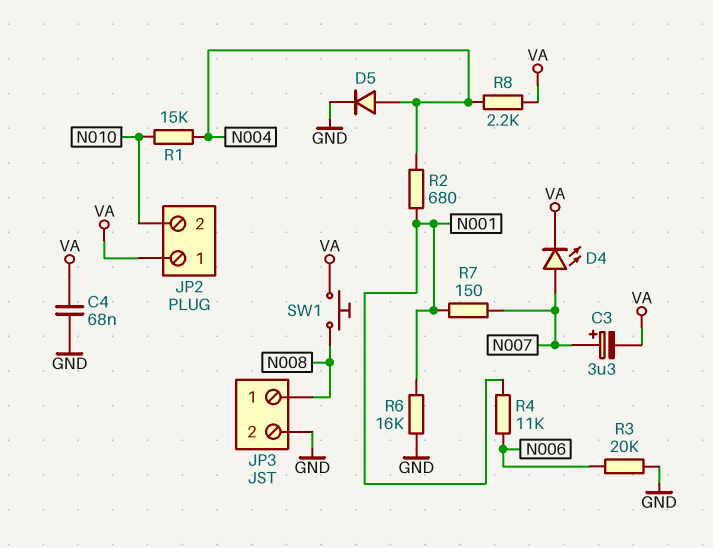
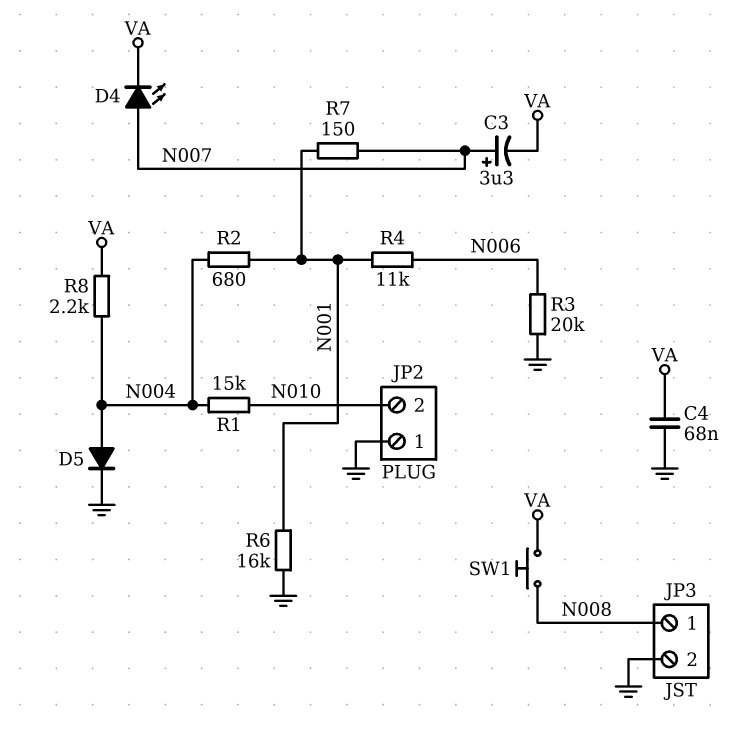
JP2 pin 1: VA -> GND

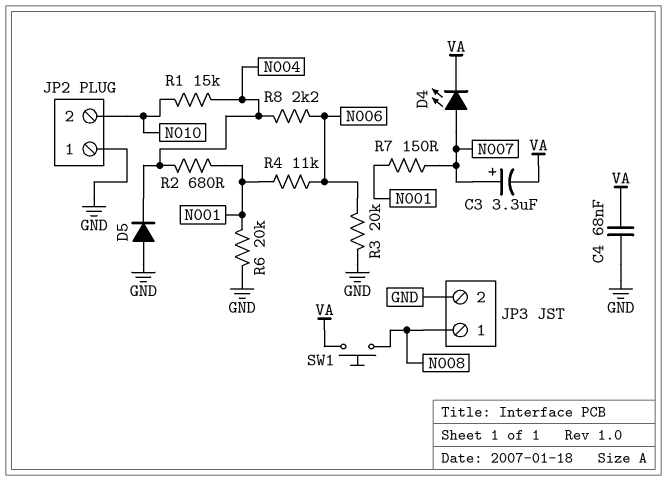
D5: diode (A N004, K GND) -> diode (A GND, K N004)
R6: 16k (GND, N001) -> 20k (GND, N001)
R8: 2.2k (N004, VA) -> 2.2k (N004, N006)

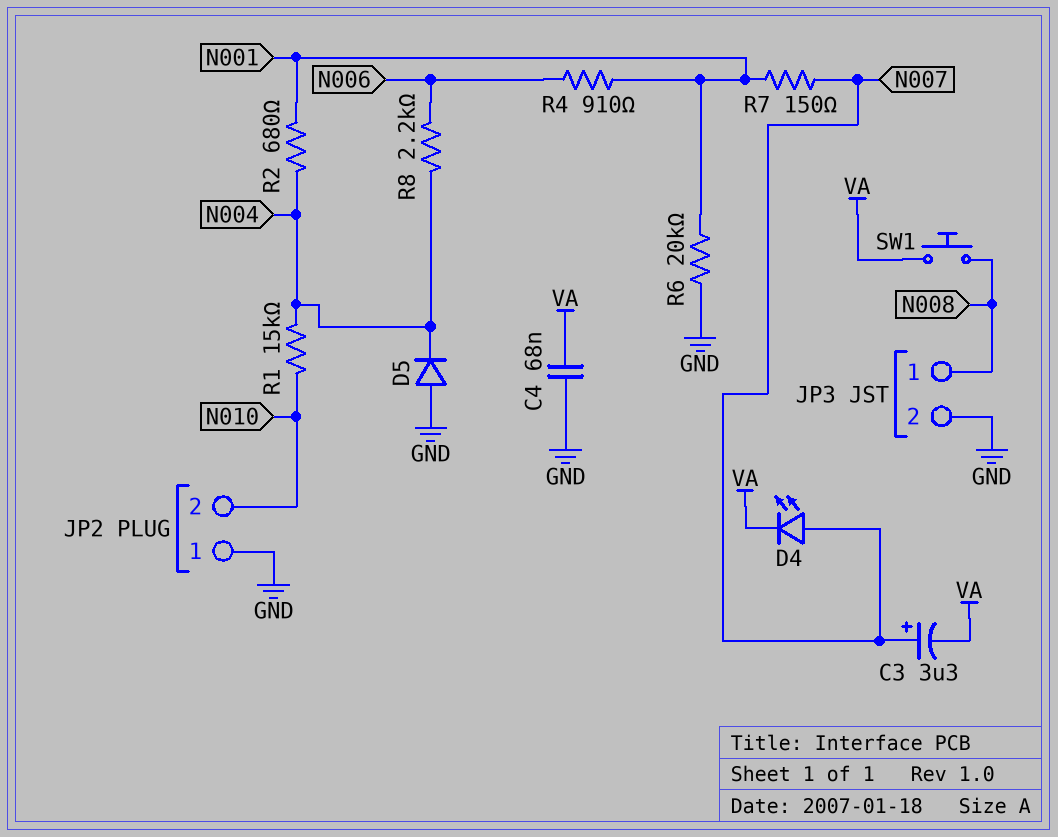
R3: 20k (GND, N006) -> none
R4: 11k (N001, N006) -> 910 (N001, N006)

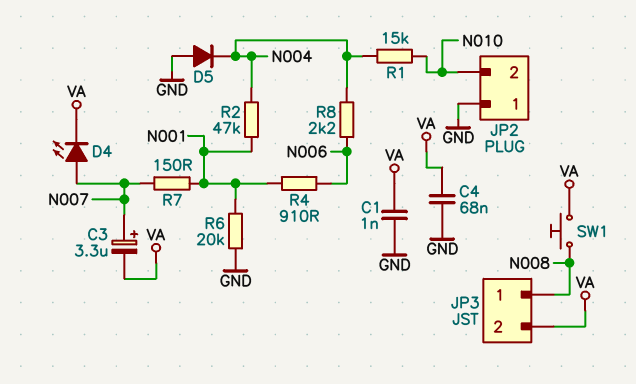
C1: none -> 1nF (GND, VA)
JP3 pin 2: GND -> VA
R2: 680 (N001, N004) -> 47k (N001, N004)

